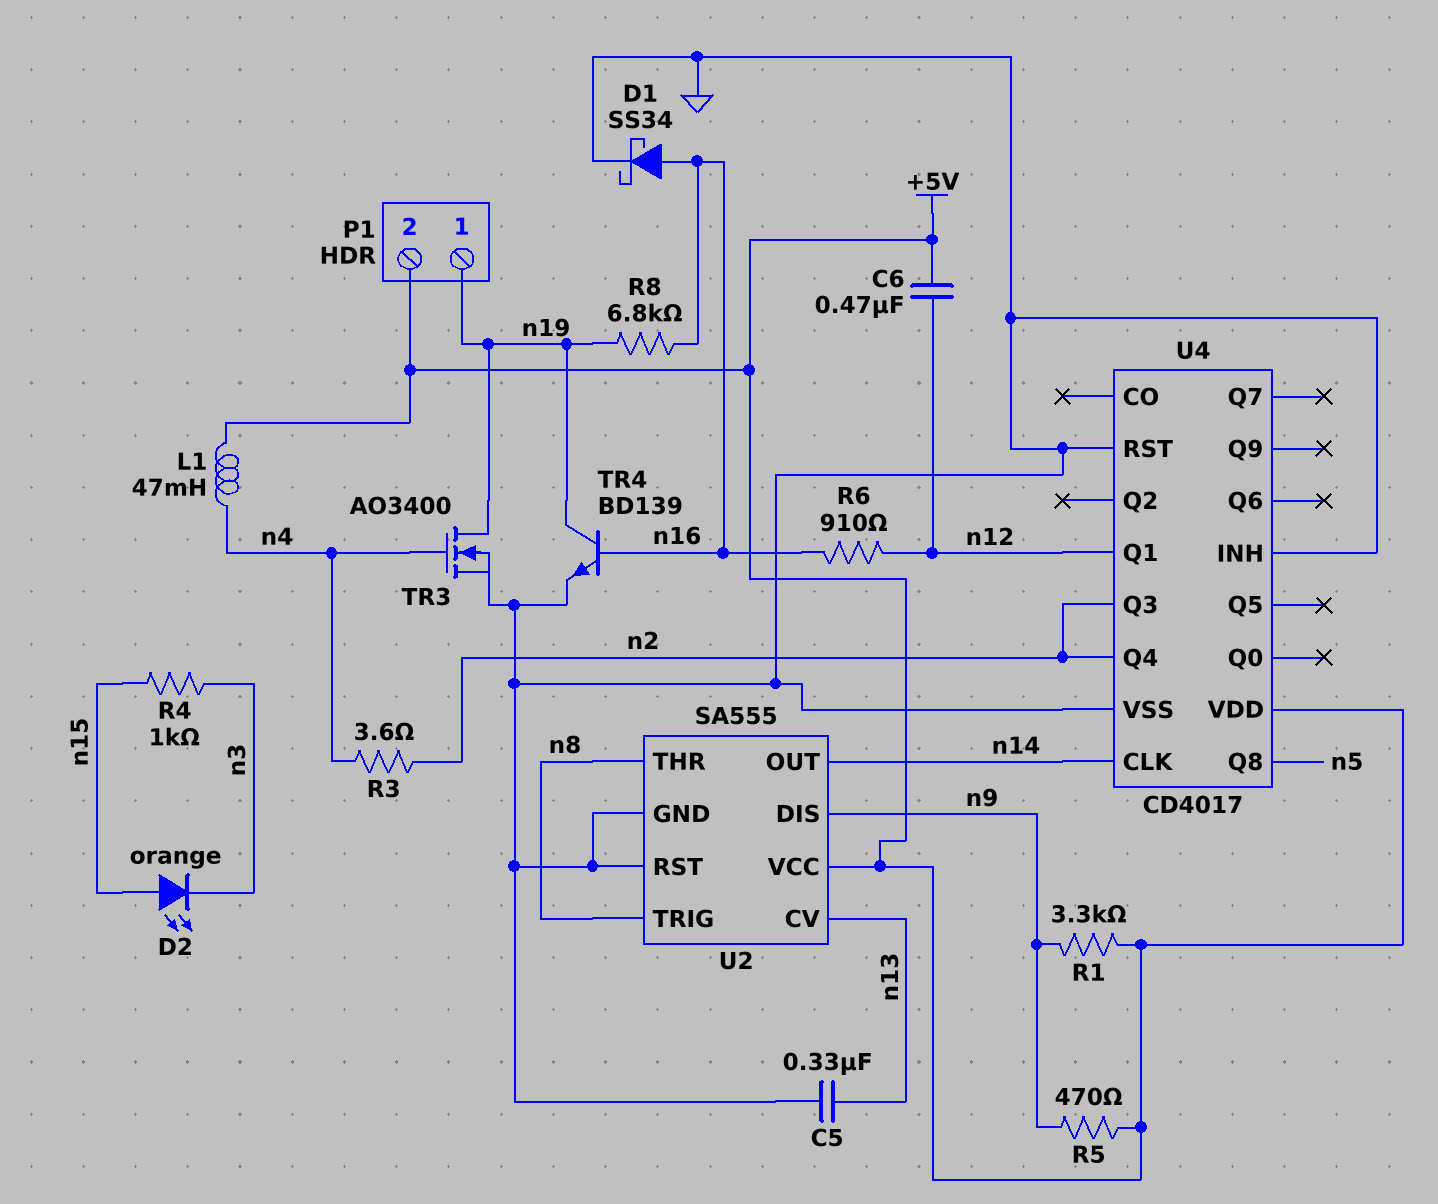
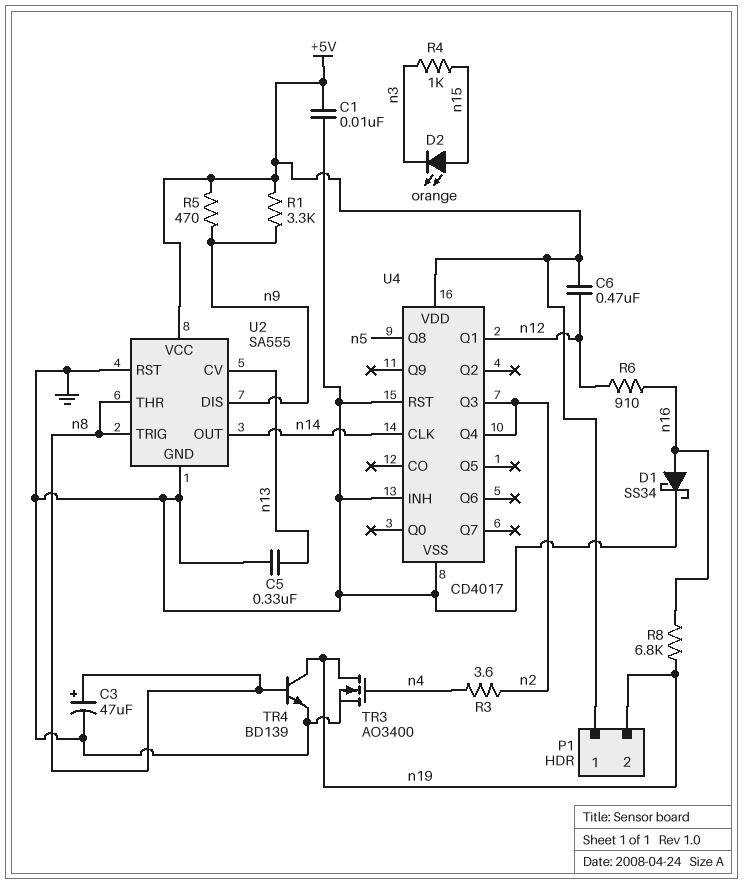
C1: none -> 10nF (+5V, GND)
C3: none -> 47uF (plus n8, minus GND)
L1: 47mH (+5V, n4) -> none
P1 pin 1: n19 -> +5V
P1 pin 2: +5V -> n19
TR4: NPN BD139 (B n16, C n19, E GND) -> NPN BD139 (B n8, C n19, E GND)

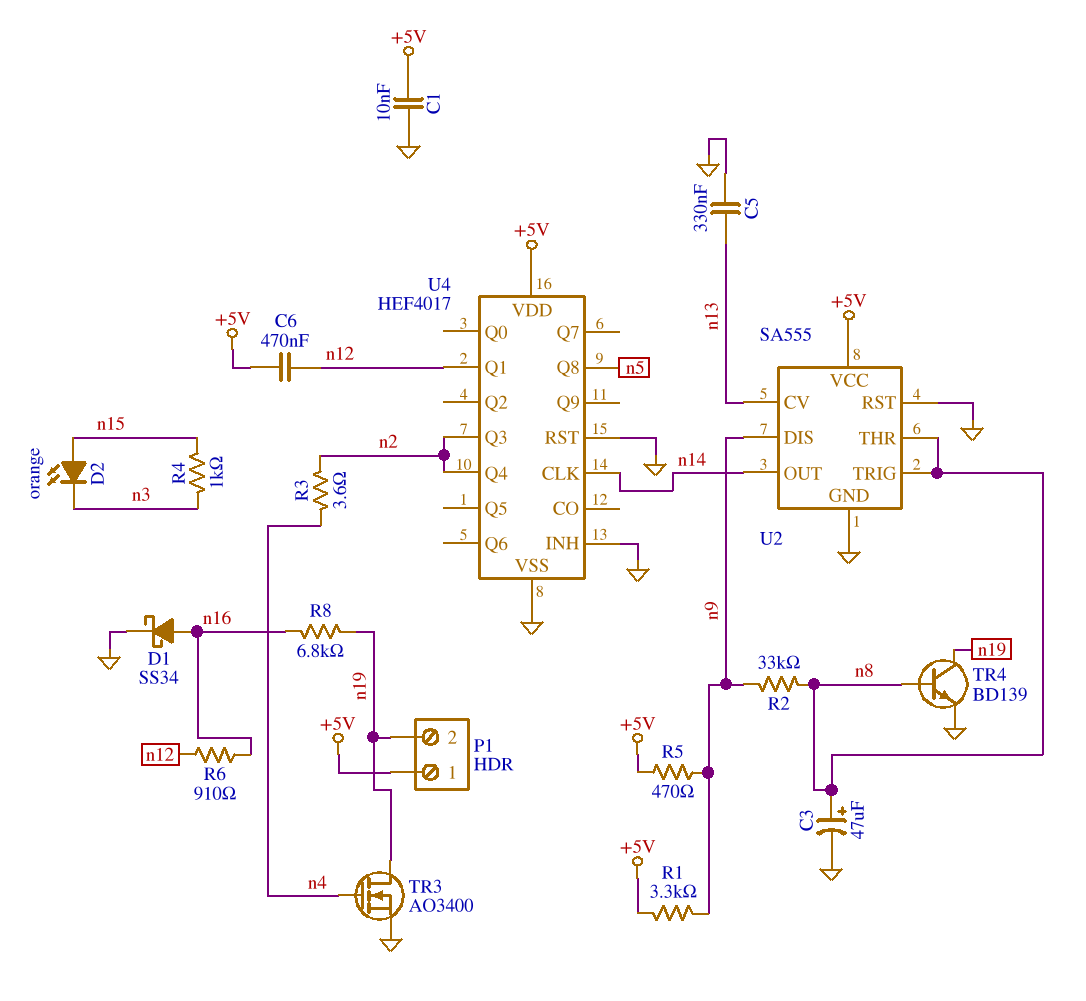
R2: none -> 33k (n8, n9)
U4: CD4017 -> HEF4017

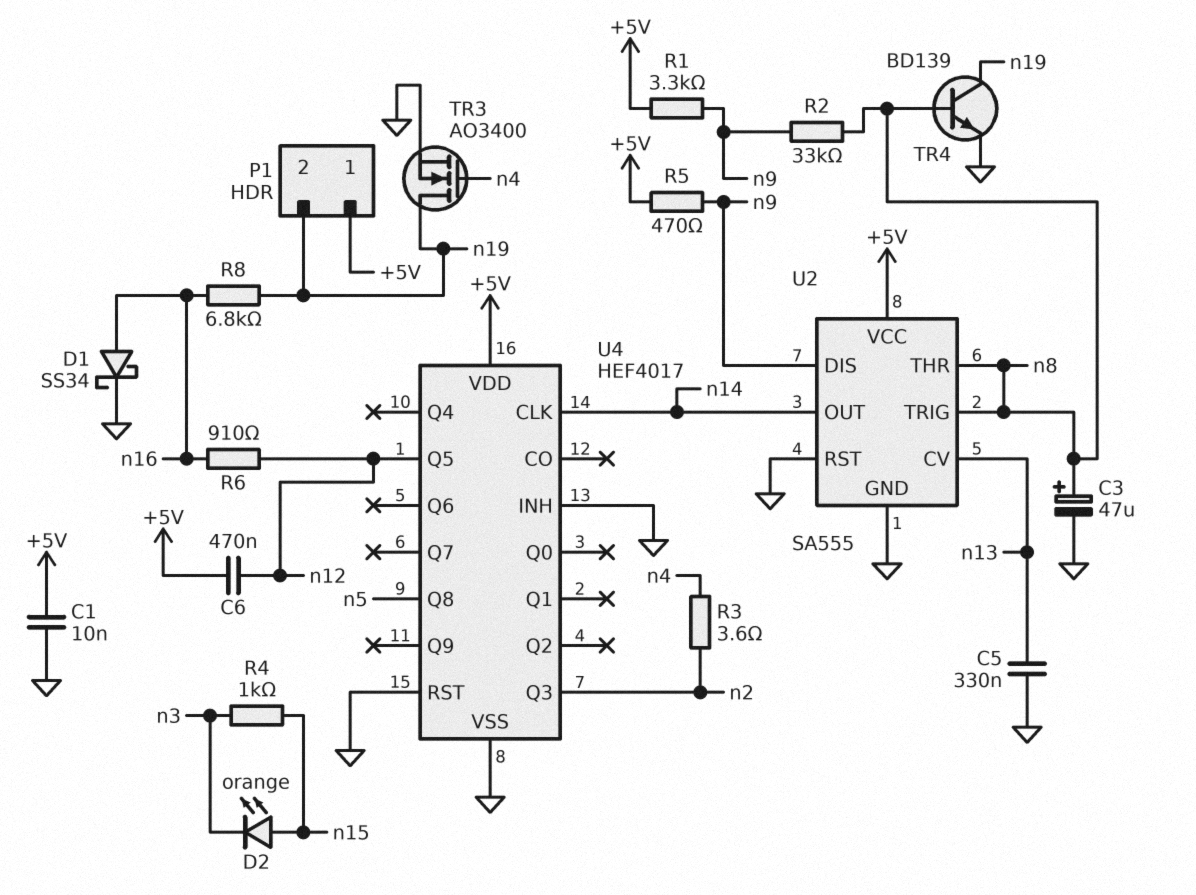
U4 pin Q1: n12 -> none
U4 pin Q4: n2 -> none
U4 pin Q5: none -> n12

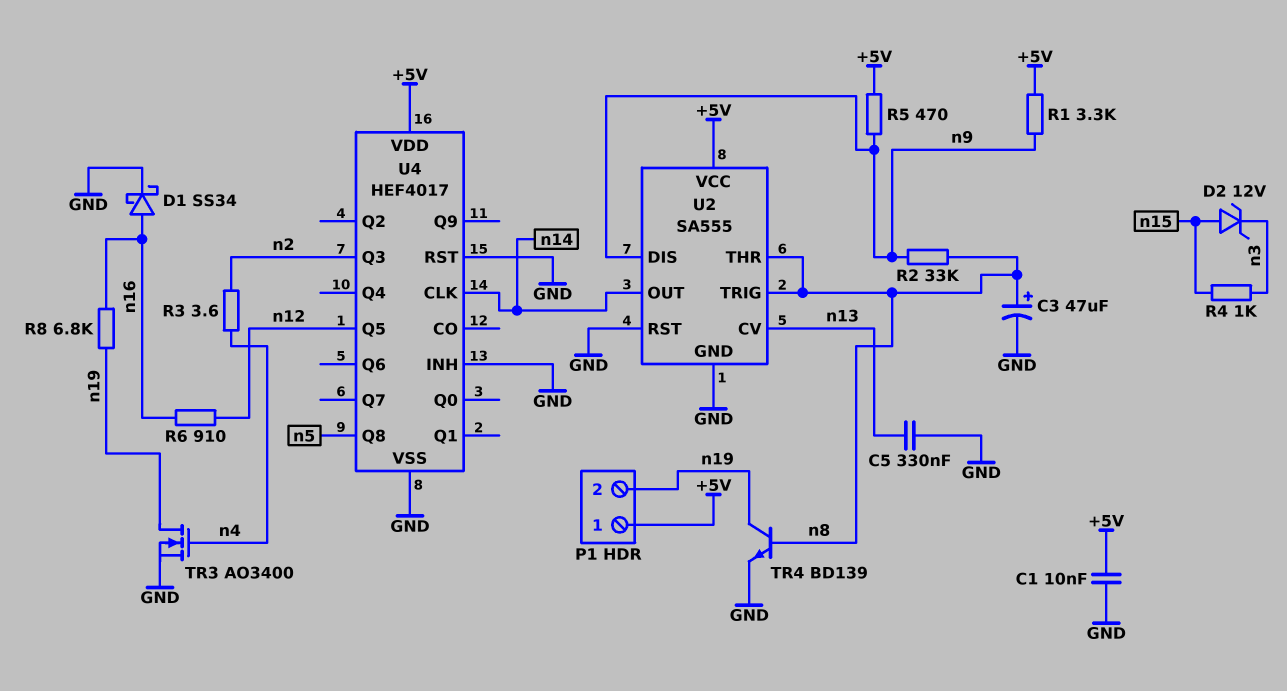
C6: 470nF (+5V, n12) -> none
D2: LED orange (A n15, K n3) -> zener 12V (A n15, K n3)

